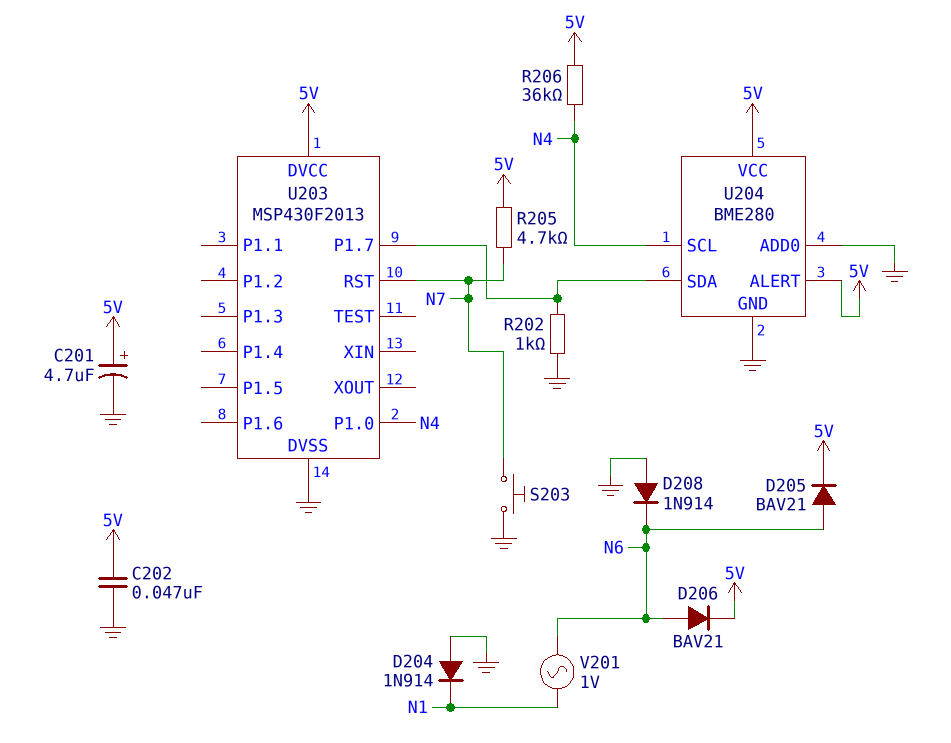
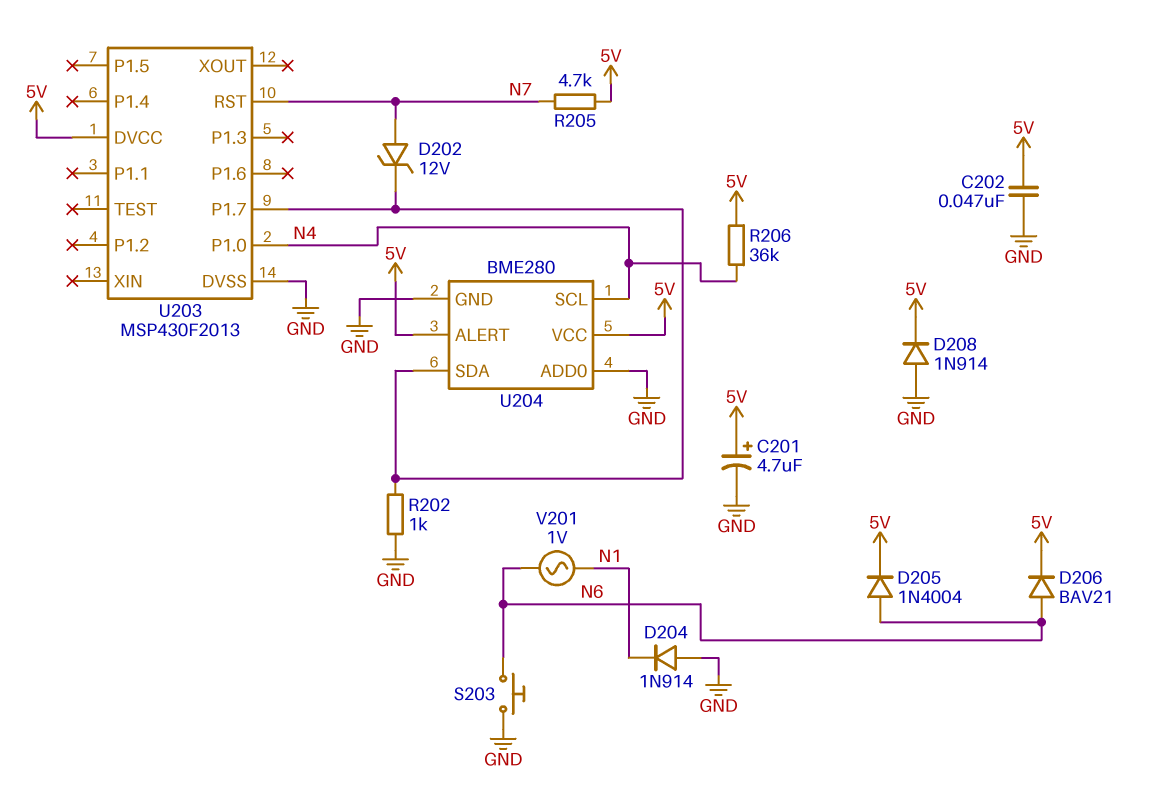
D202: none -> zener 12V (A N7, K U203/P1.7)
D205: diode BAV21 (A N6, K 5V) -> diode 1N4004 (A N6, K 5V)
D208: diode 1N914 (A GND, K N6) -> diode 1N914 (A GND, K 5V)
S203: button (GND, N7) -> button (GND, N6)

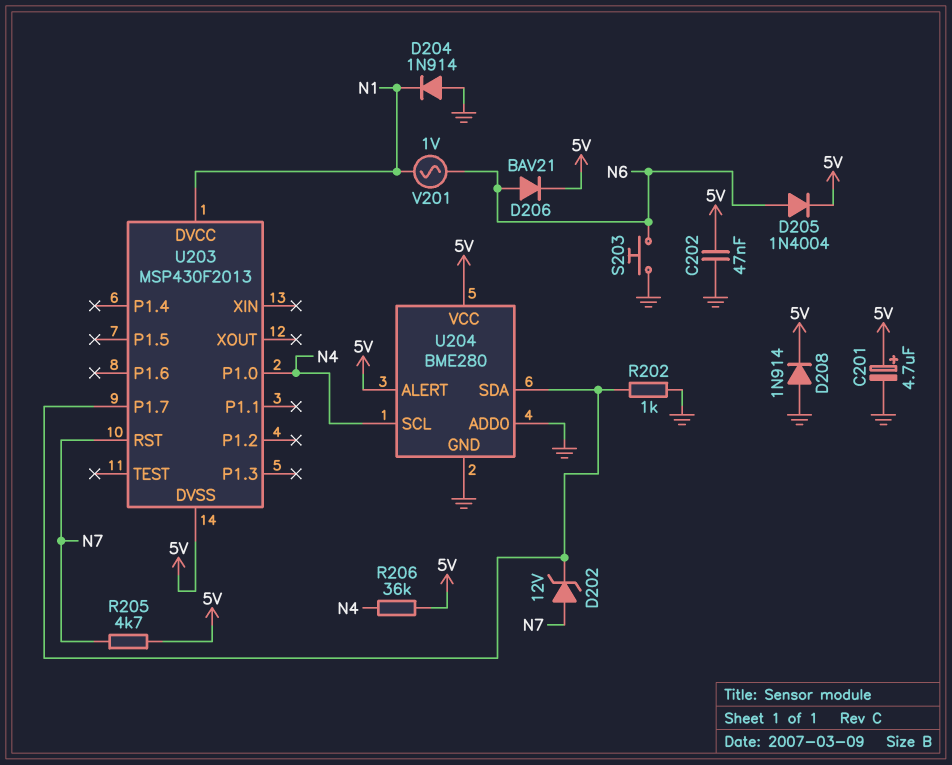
U203 pin DVCC: 5V -> N1
U203 pin DVSS: GND -> 5V

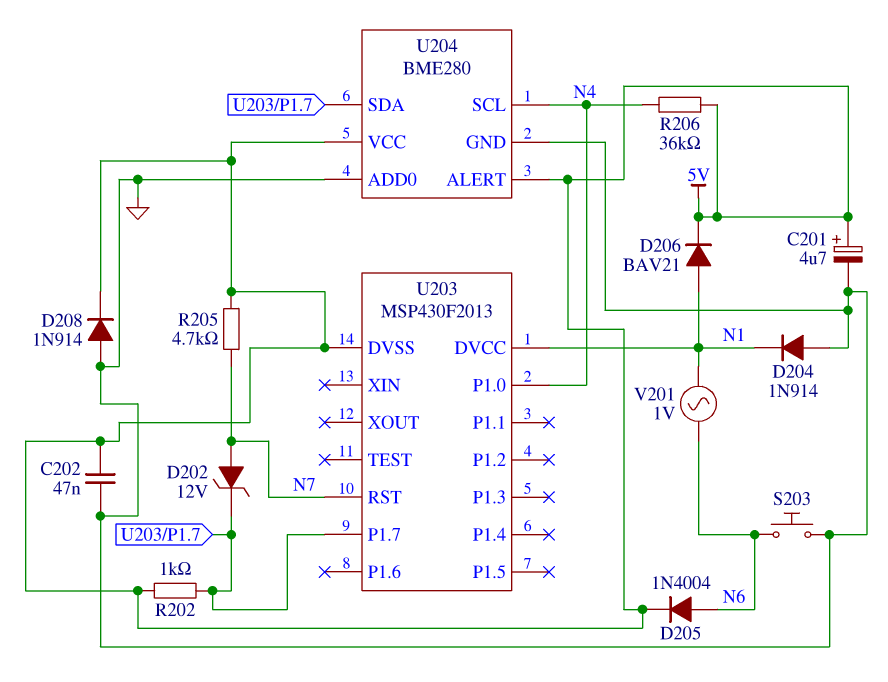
D206: diode BAV21 (A N6, K 5V) -> diode BAV21 (A N1, K 5V)
R202: 1k (GND, U203/P1.7) -> 1k (5V, U203/P1.7)

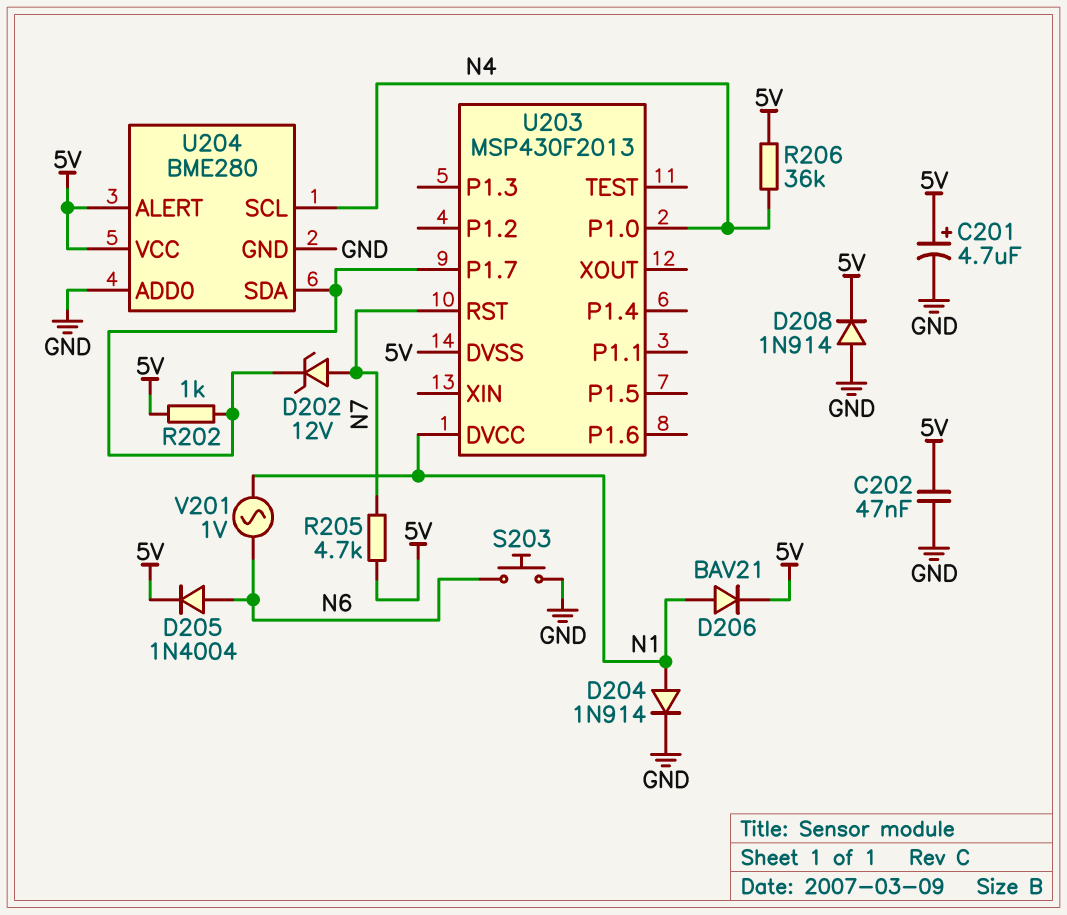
D204: diode 1N914 (A GND, K N1) -> diode 1N914 (A N1, K GND)

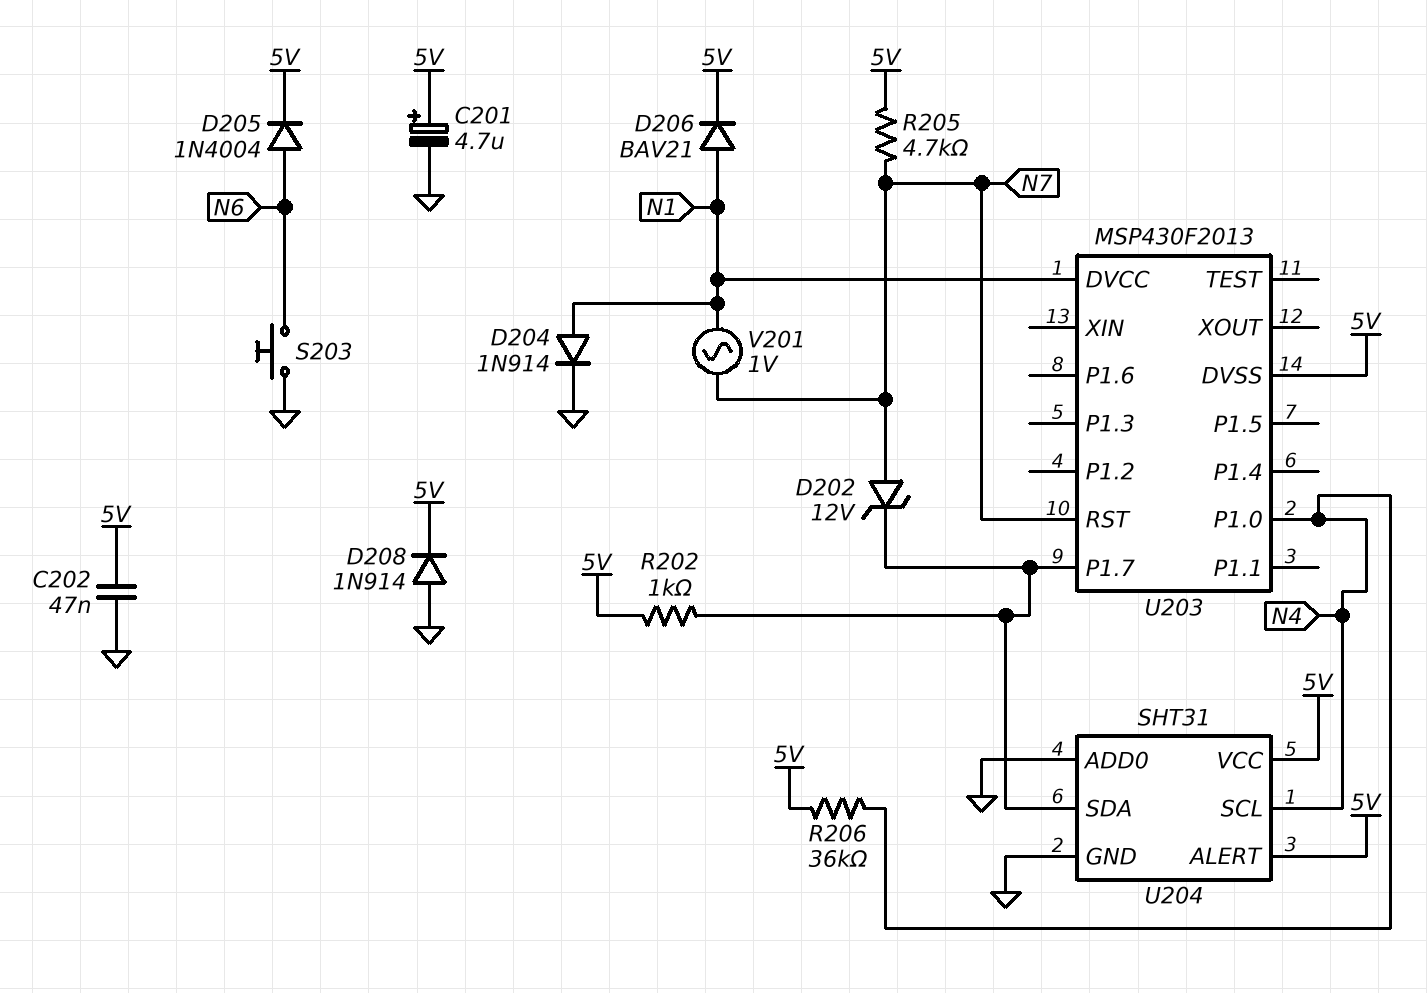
U204: BME280 -> SHT31
V201: AC 1V (N1, N6) -> AC 1V (N1, N7)

